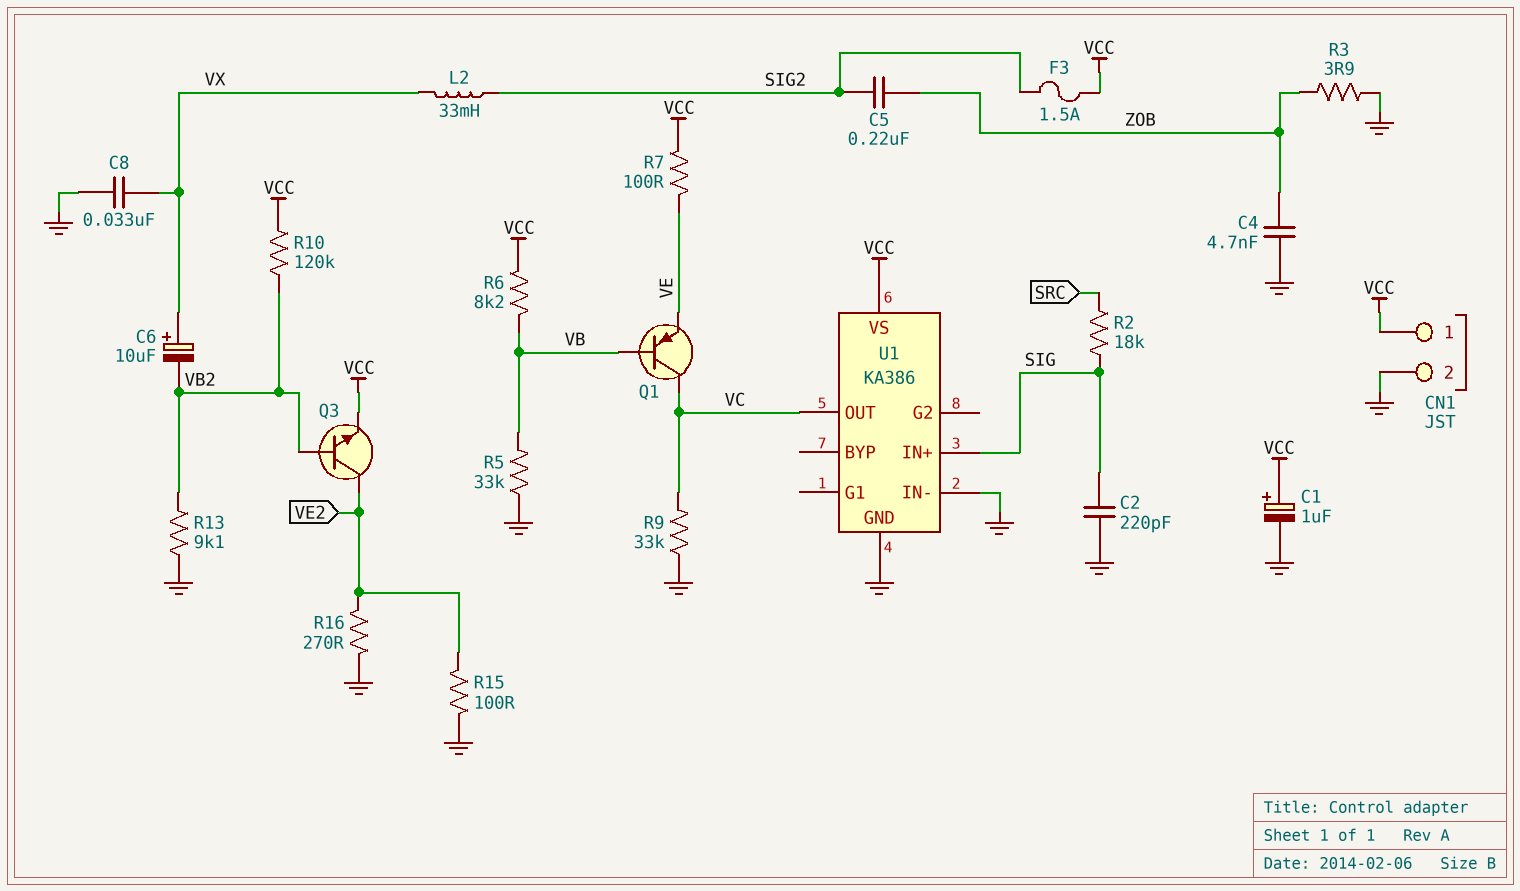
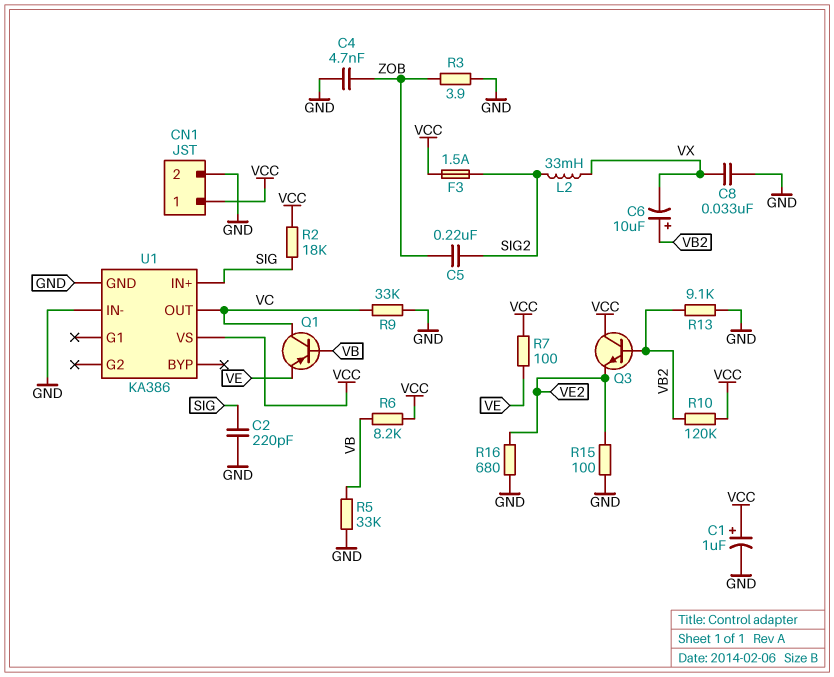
C6: 10uF (plus VX, minus VB2) -> 10uF (plus VB2, minus VX)
Q3: NPN (B VB2, C VE2, E VCC) -> NPN (B VB2, C VCC, E VE2)
R2: 18k (SIG, SRC) -> 18k (SIG, VCC)
R16: 270 (GND, VE2) -> 680 (GND, VE2)

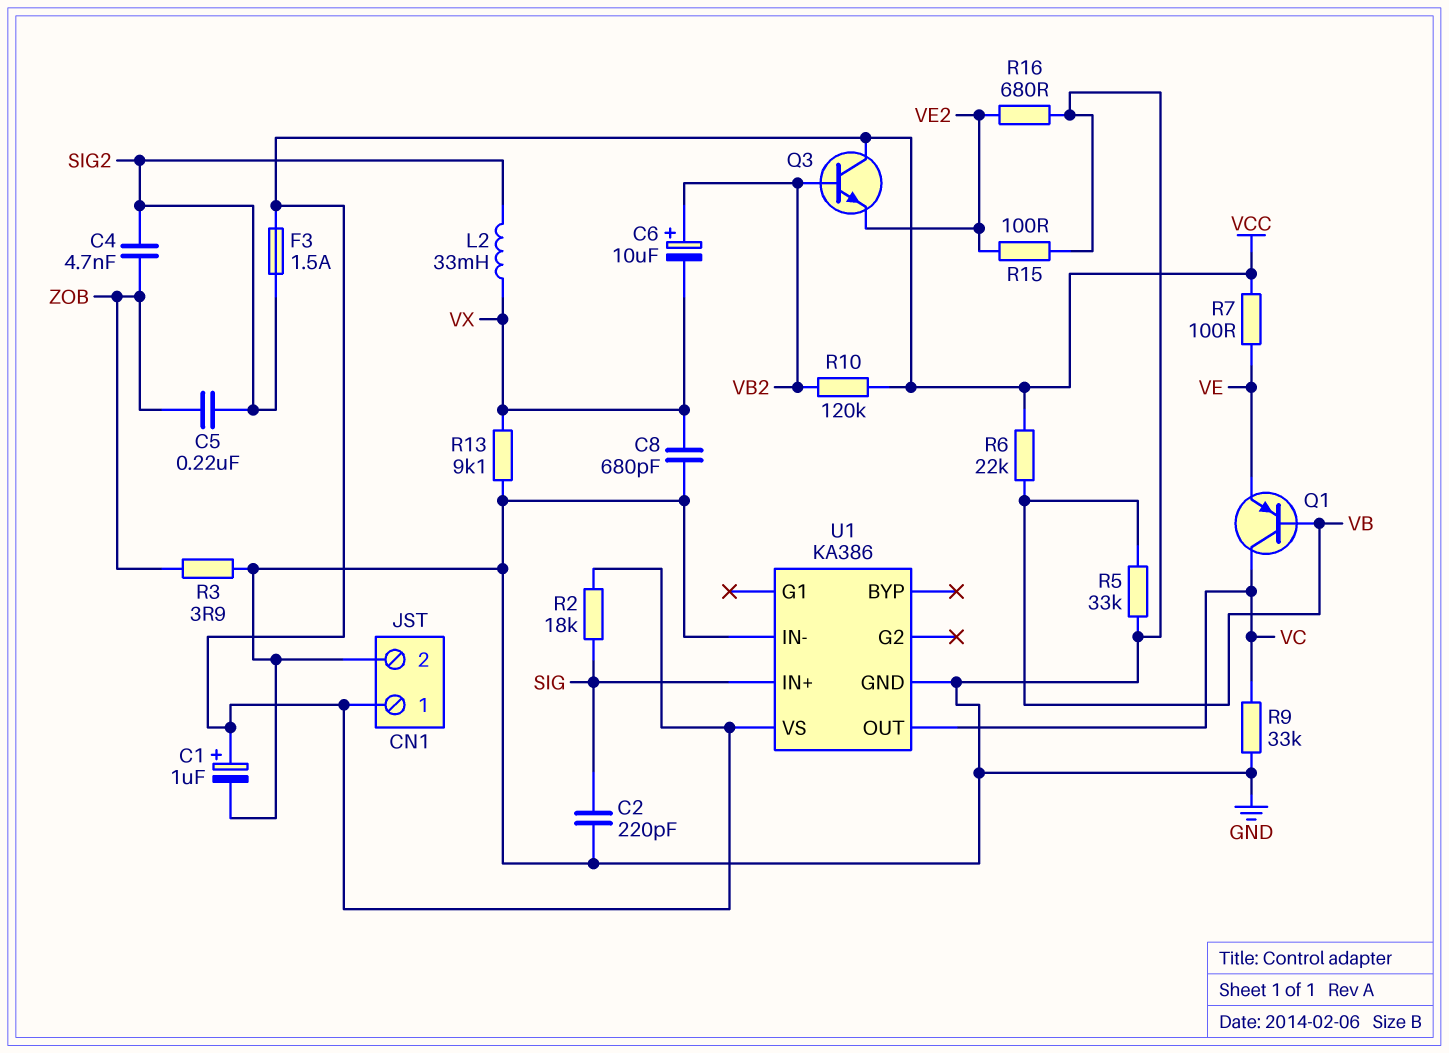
C4: 4.7nF (GND, ZOB) -> 4.7nF (SIG2, ZOB)
C8: 33nF (GND, VX) -> 680pF (GND, VX)
R6: 8.2k (VB, VCC) -> 22k (VB, VCC)
R13: 9.1k (GND, VB2) -> 9.1k (GND, VX)

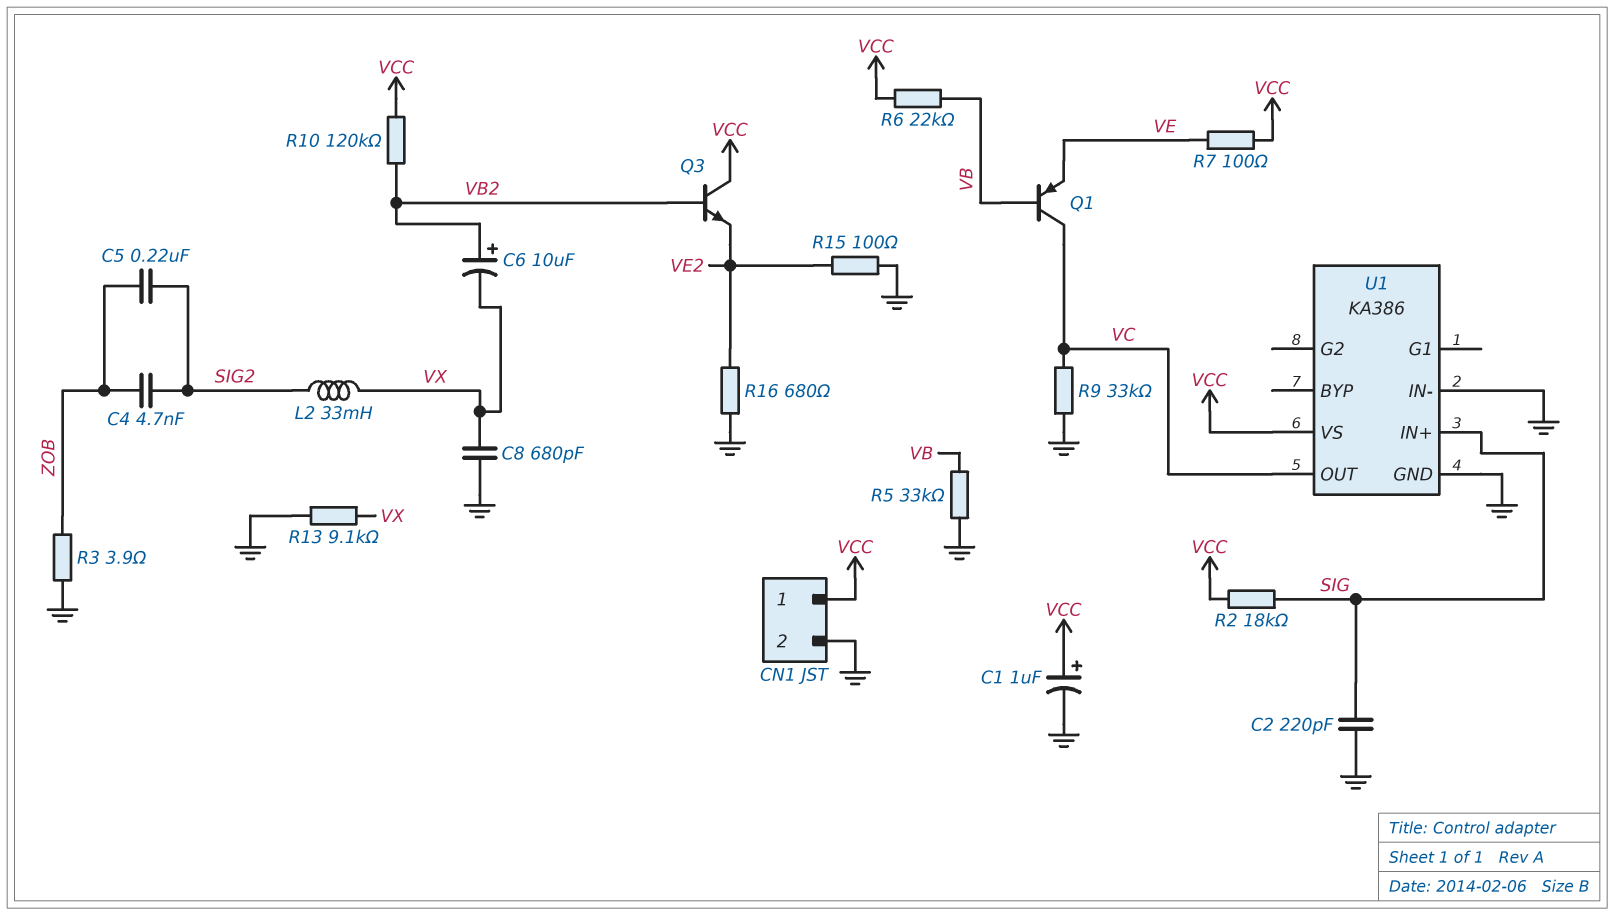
F3: 1.5A (SIG2, VCC) -> none

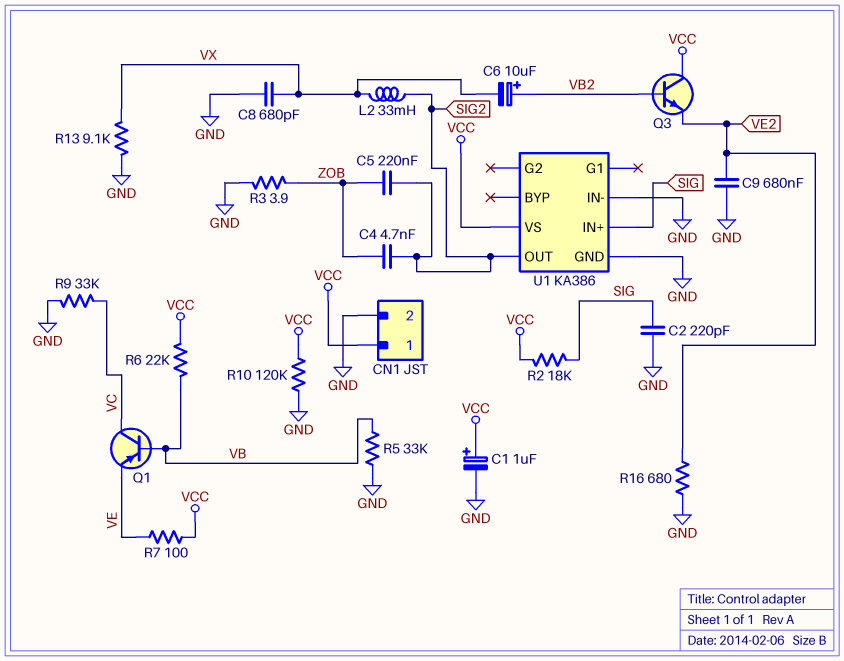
C9: none -> 680nF (GND, VE2)
R10: 120k (VB2, VCC) -> 120k (GND, VCC)
R15: 100 (GND, VE2) -> none
U1 pin OUT: VC -> SIG2

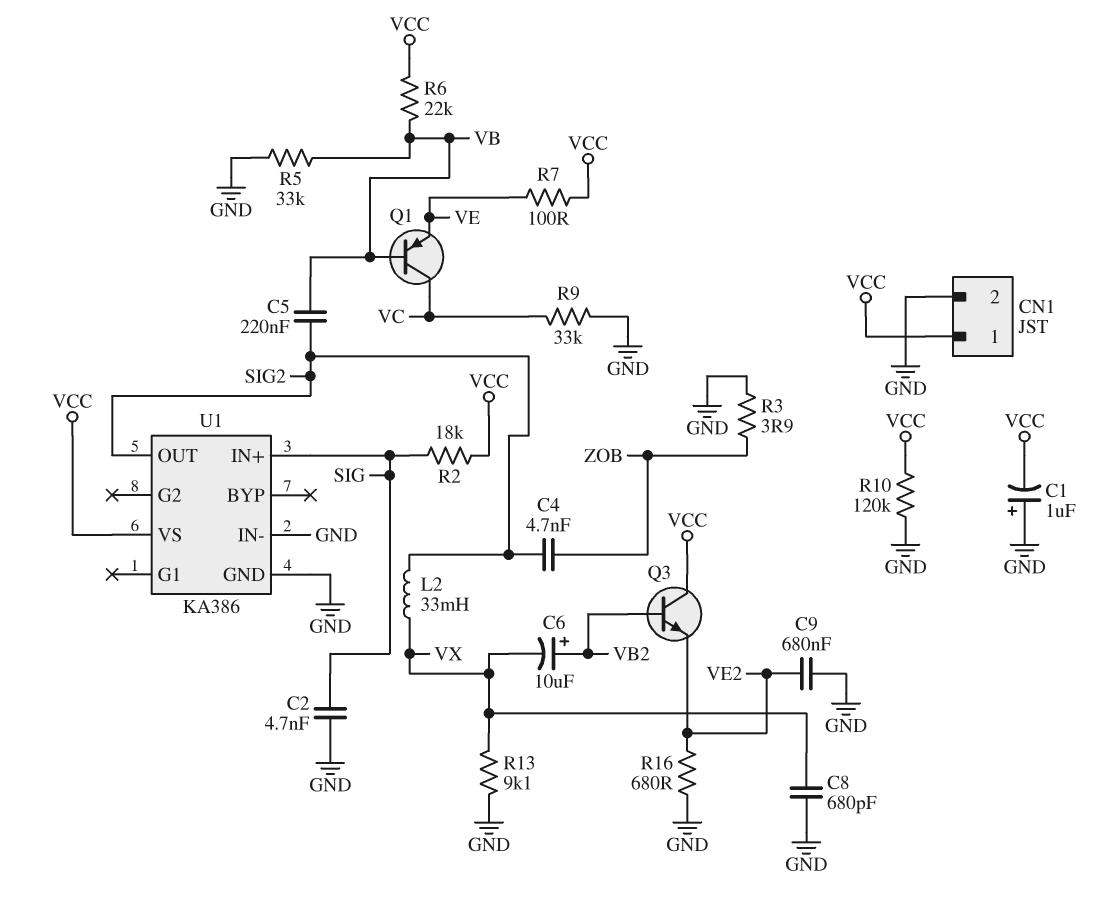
C1: 1uF (plus VCC, minus GND) -> 1uF (plus GND, minus VCC)
C2: 220pF (GND, SIG) -> 4.7nF (GND, SIG)
C5: 220nF (SIG2, ZOB) -> 220nF (SIG2, VB)

